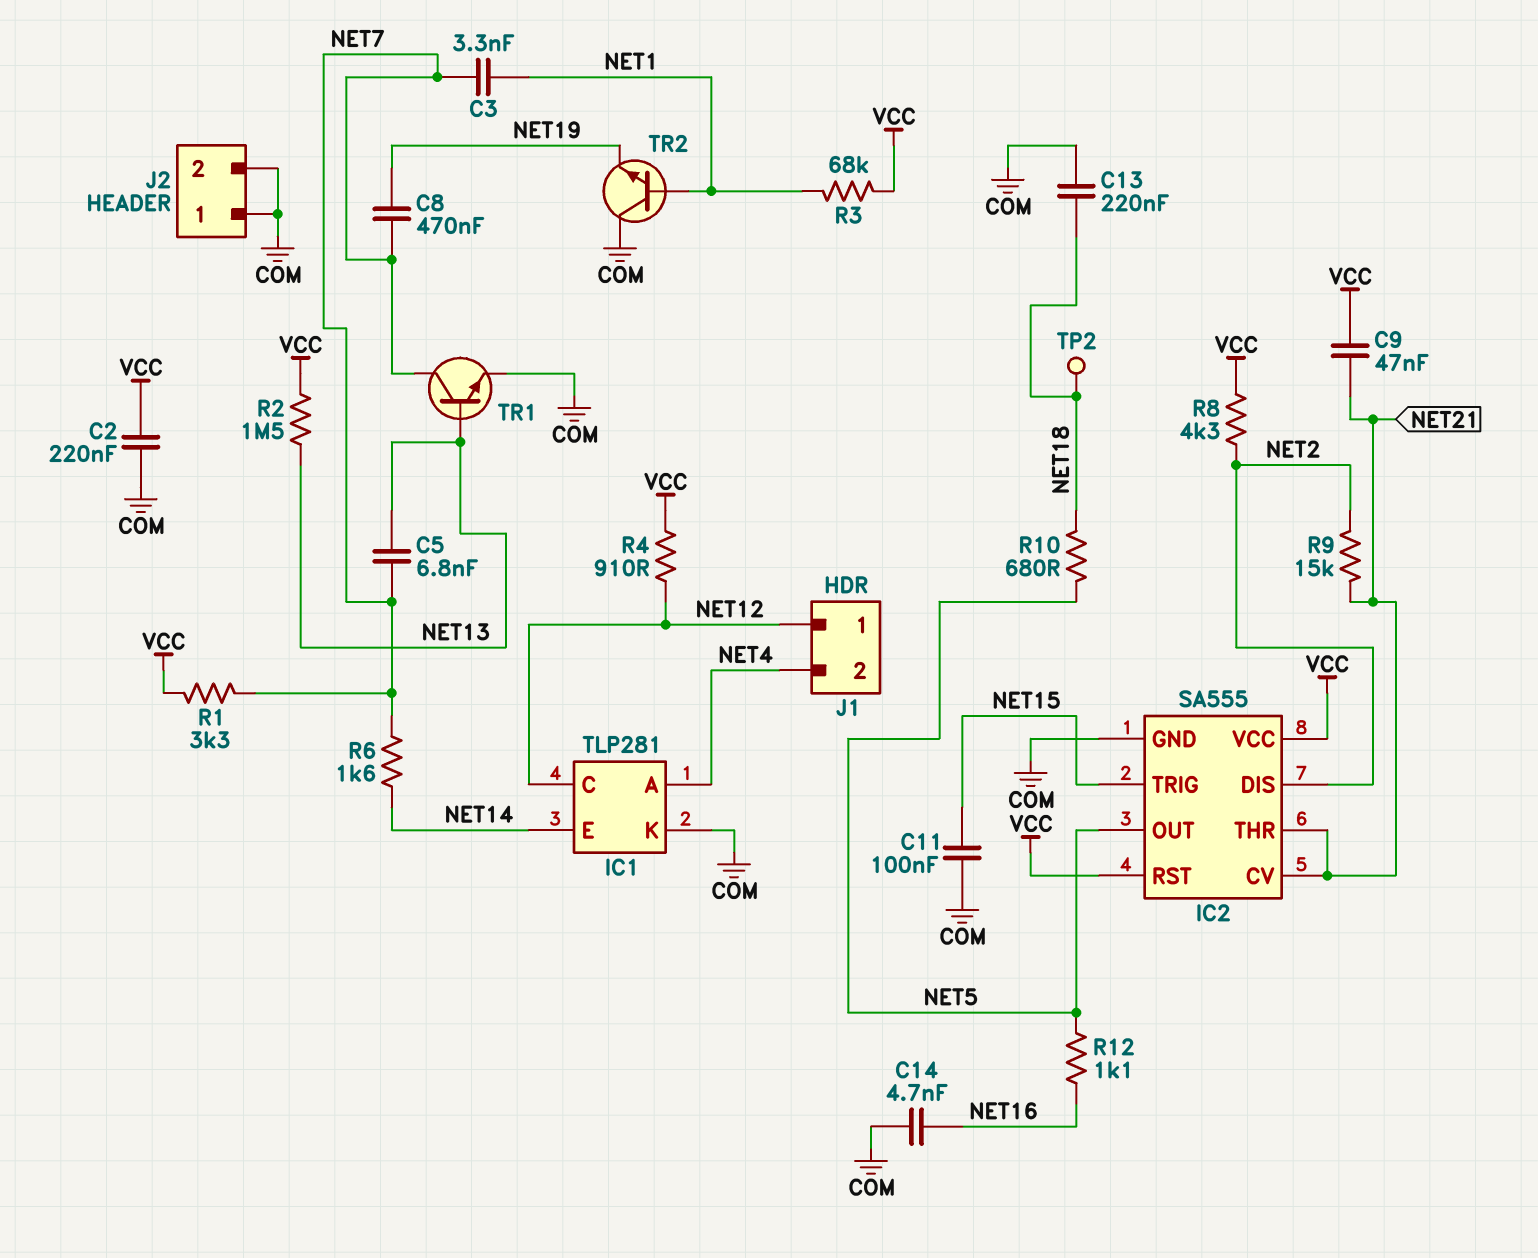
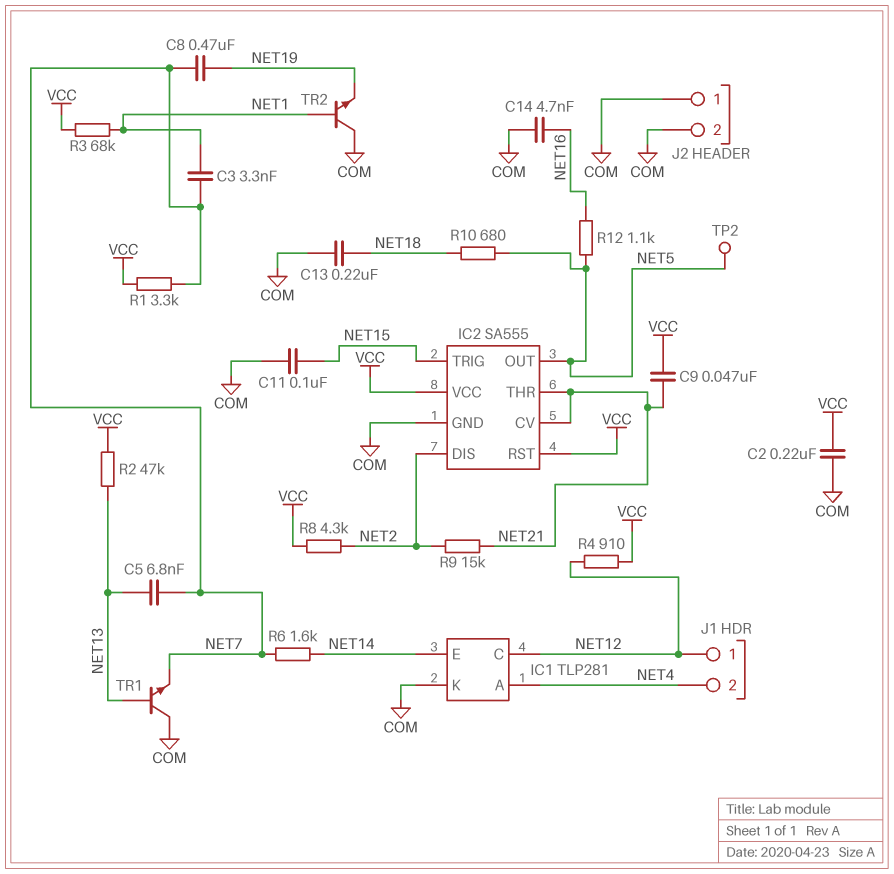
R2: 1.5M (NET13, VCC) -> 47k (NET13, VCC)
TP2: test point (NET18) -> test point (NET5)
TR1: NPN (B NET13, C NET7, E COM) -> NPN (B NET13, C COM, E NET7)

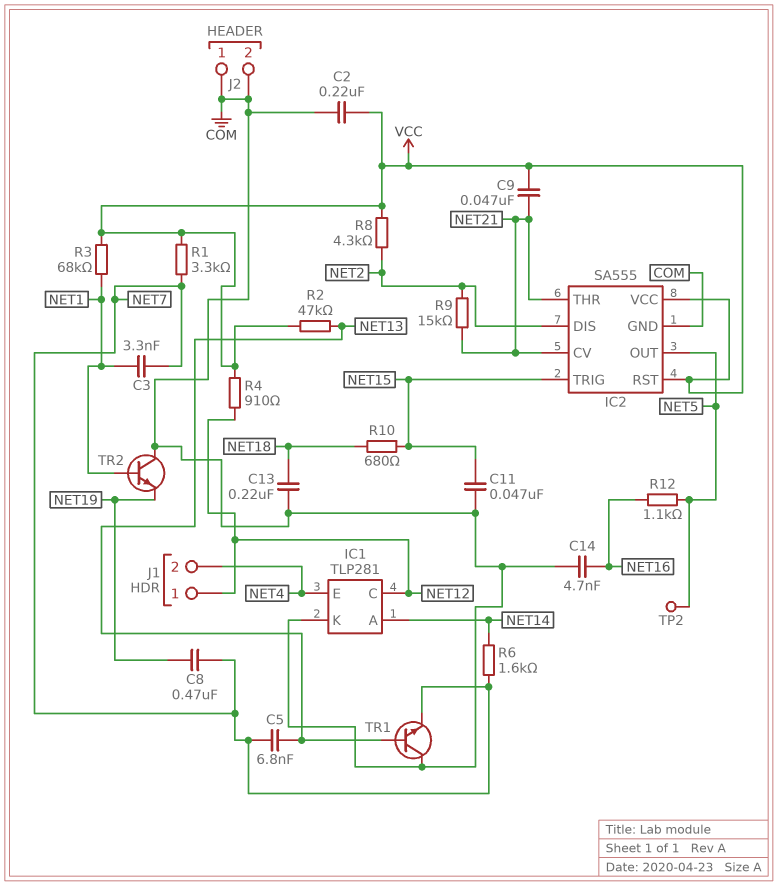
C11: 100nF (COM, NET15) -> 47nF (COM, NET15)
IC1 pin A: NET4 -> NET14
IC1 pin E: NET14 -> NET4
R10: 680 (NET5, NET18) -> 680 (NET15, NET18)

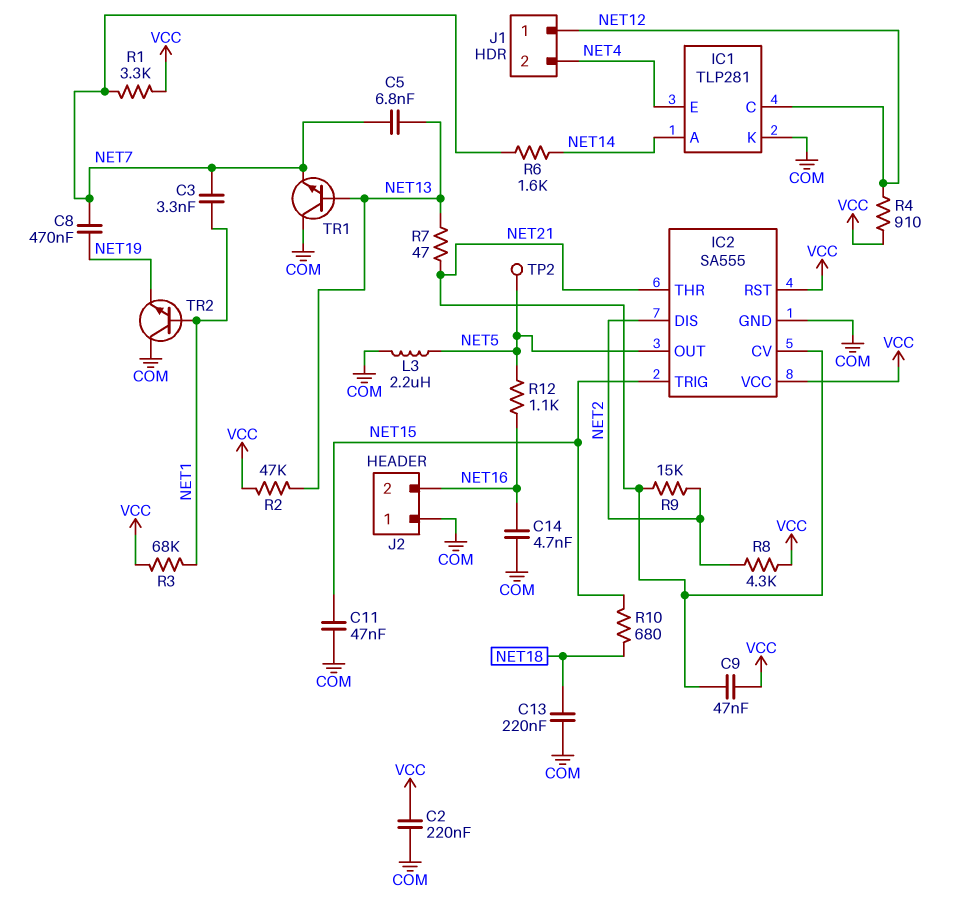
J2 pin 2: COM -> NET16
L3: none -> 2.2uH (COM, NET5)
R7: none -> 47 (NET13, NET21)

